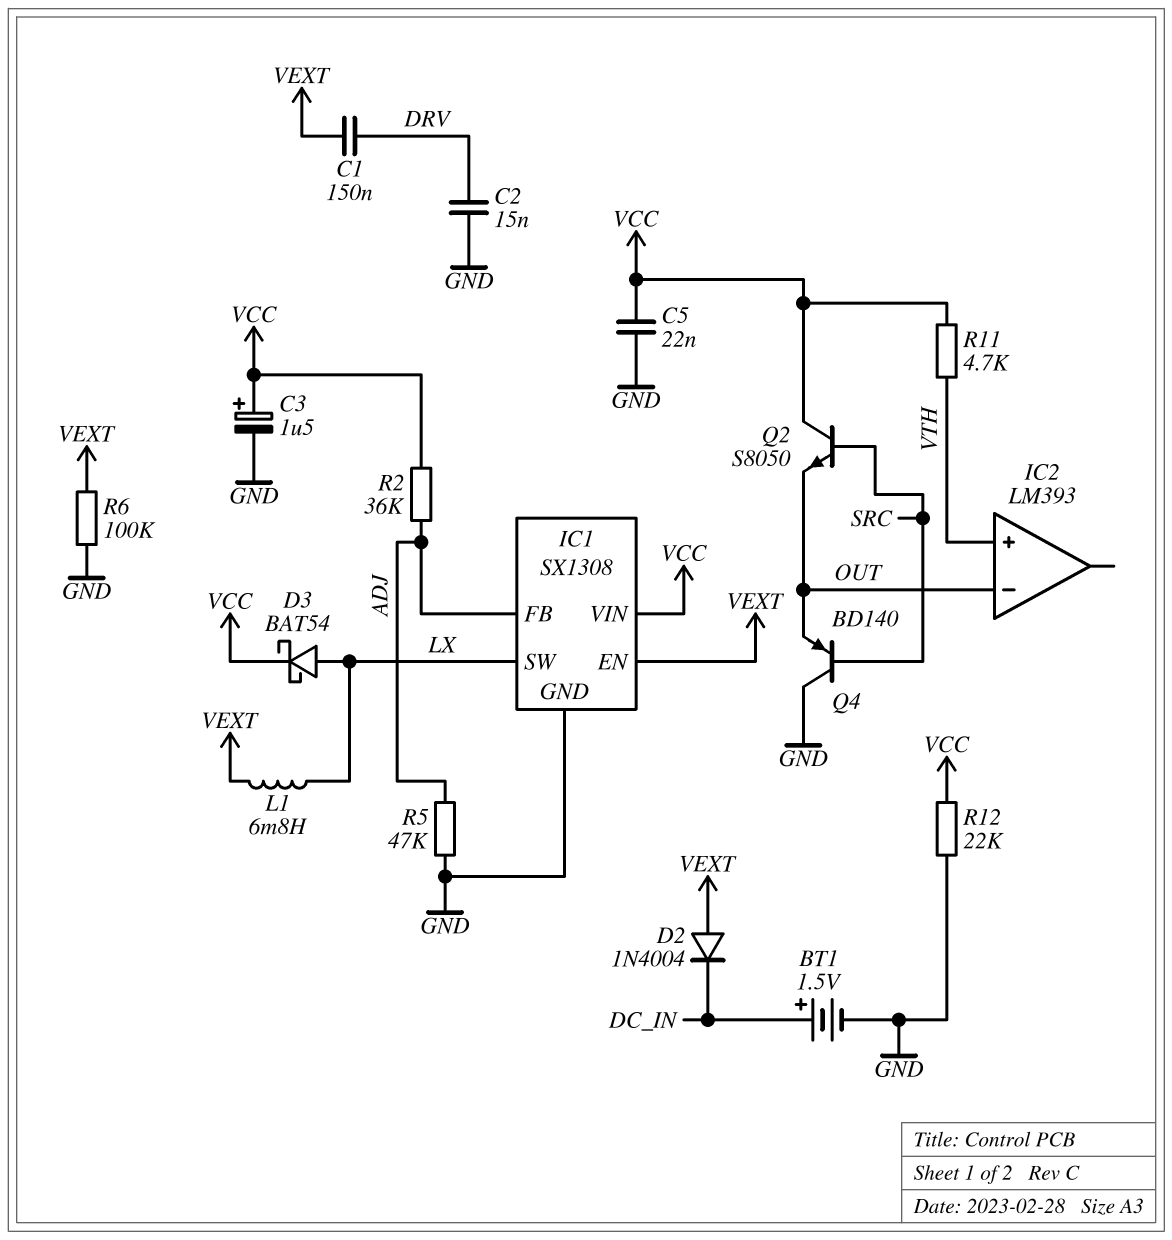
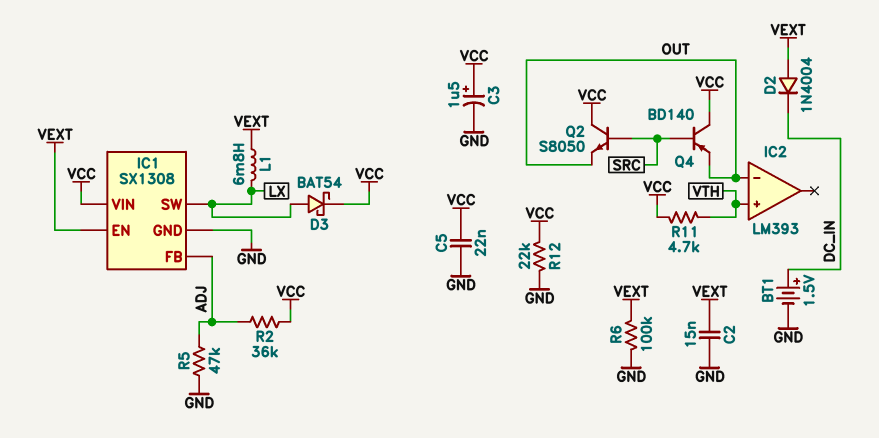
C1: 150nF (DRV, VEXT) -> none
C2: 15nF (DRV, GND) -> 15nF (GND, VEXT)
Q4: PNP BD140 (B SRC, C GND, E OUT) -> PNP BD140 (B SRC, C VCC, E OUT)

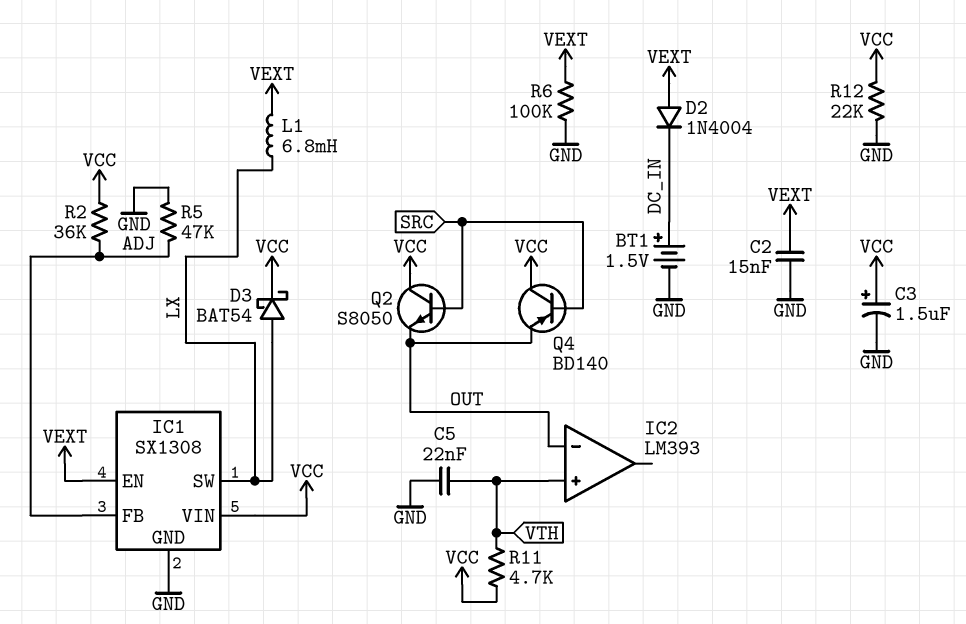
C5: 22nF (GND, VCC) -> 22nF (GND, VTH)

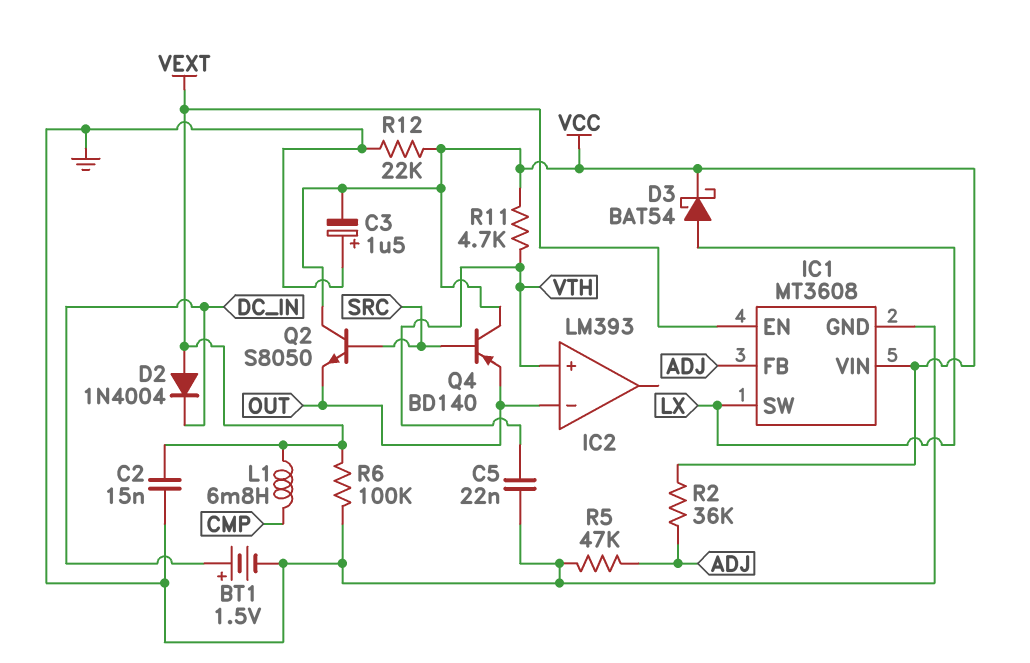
C3: 1.5uF (plus VCC, minus GND) -> 1.5uF (plus GND, minus VCC)
IC1: SX1308 -> MT3608
L1: 6.8mH (LX, VEXT) -> 6.8mH (CMP, VEXT)

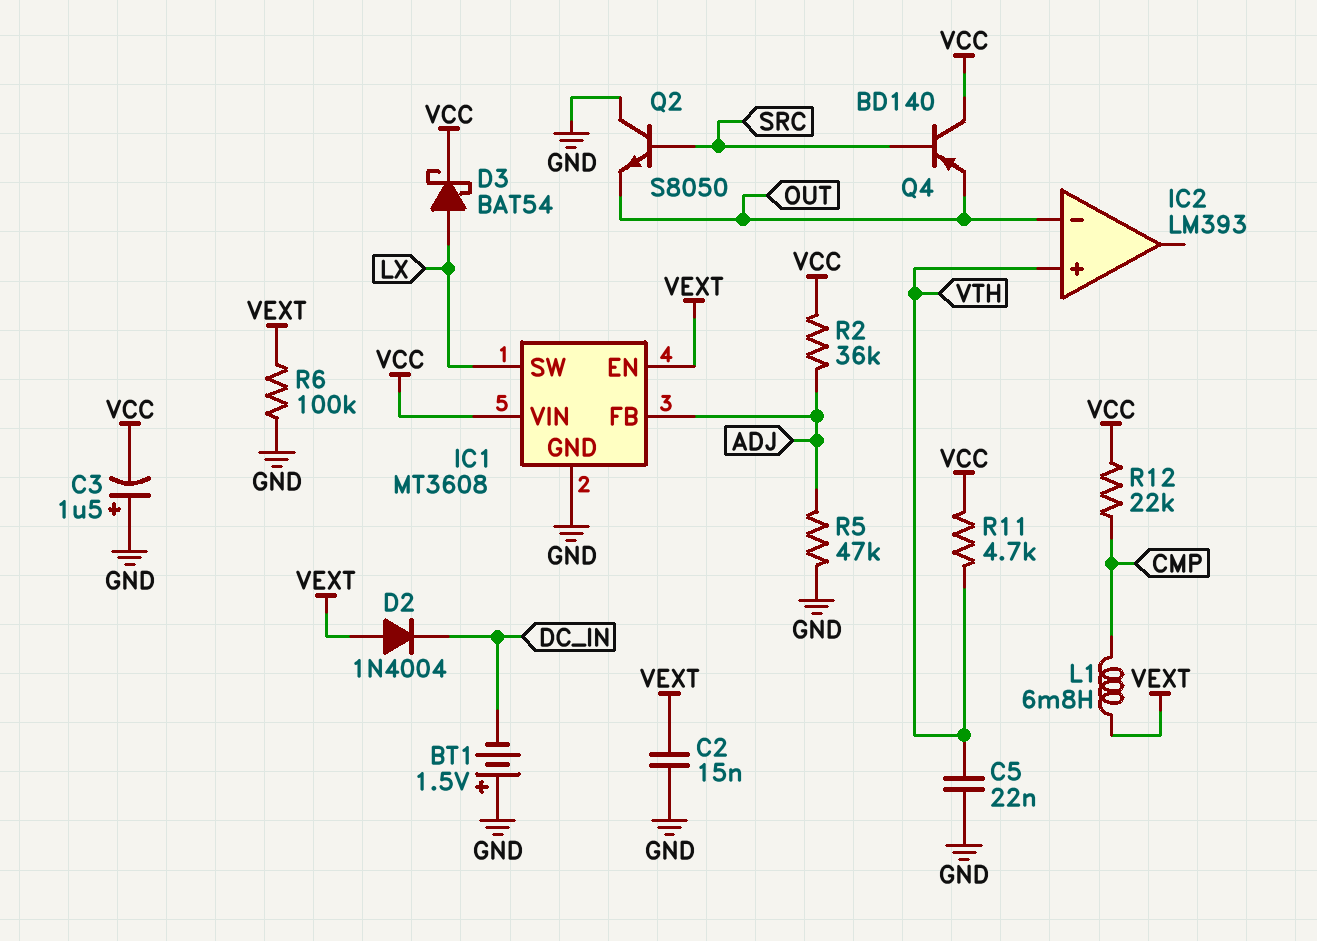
BT1: 1.5V (plus DC_IN, minus GND) -> 1.5V (plus GND, minus DC_IN)
Q2: NPN S8050 (B SRC, C VCC, E OUT) -> NPN S8050 (B SRC, C GND, E OUT)
R12: 22k (GND, VCC) -> 22k (CMP, VCC)

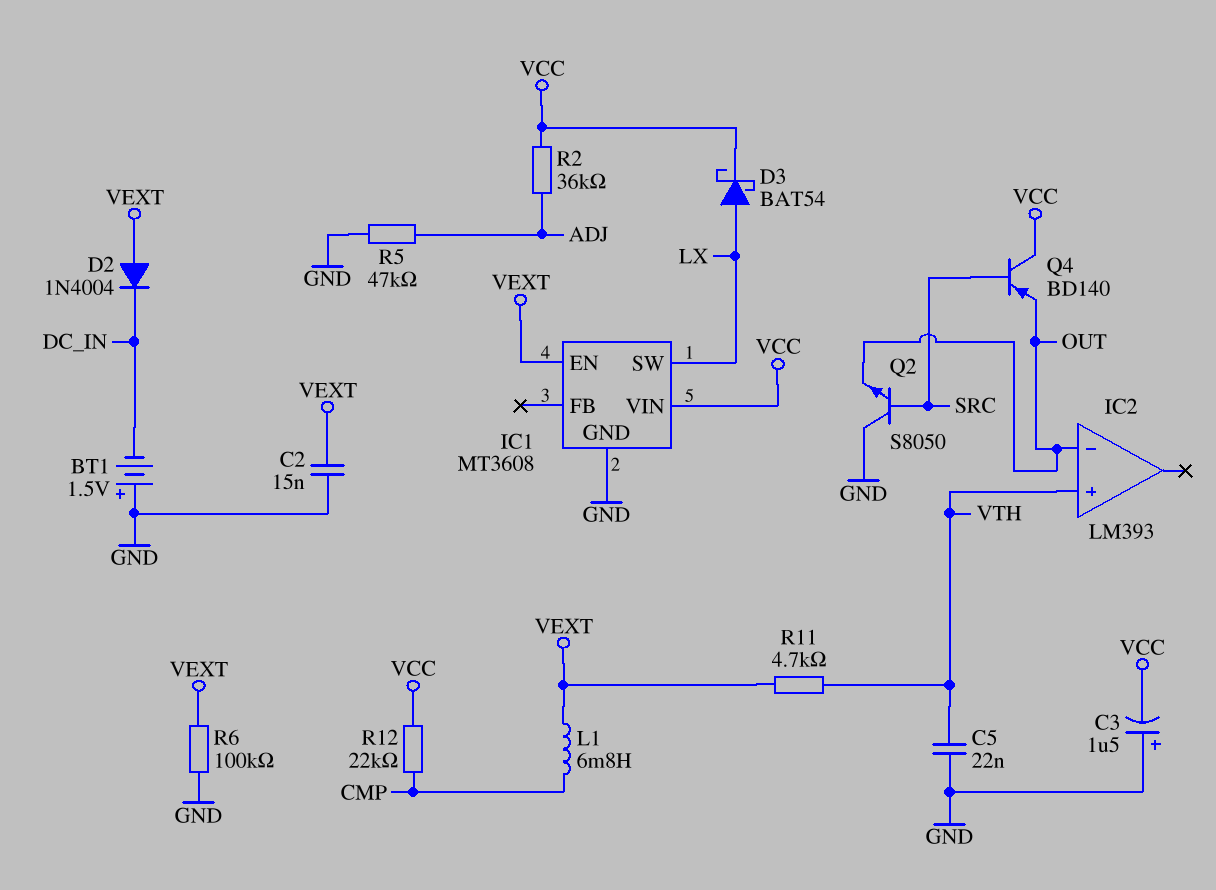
IC1 pin FB: ADJ -> none
R11: 4.7k (VCC, VTH) -> 4.7k (VEXT, VTH)

